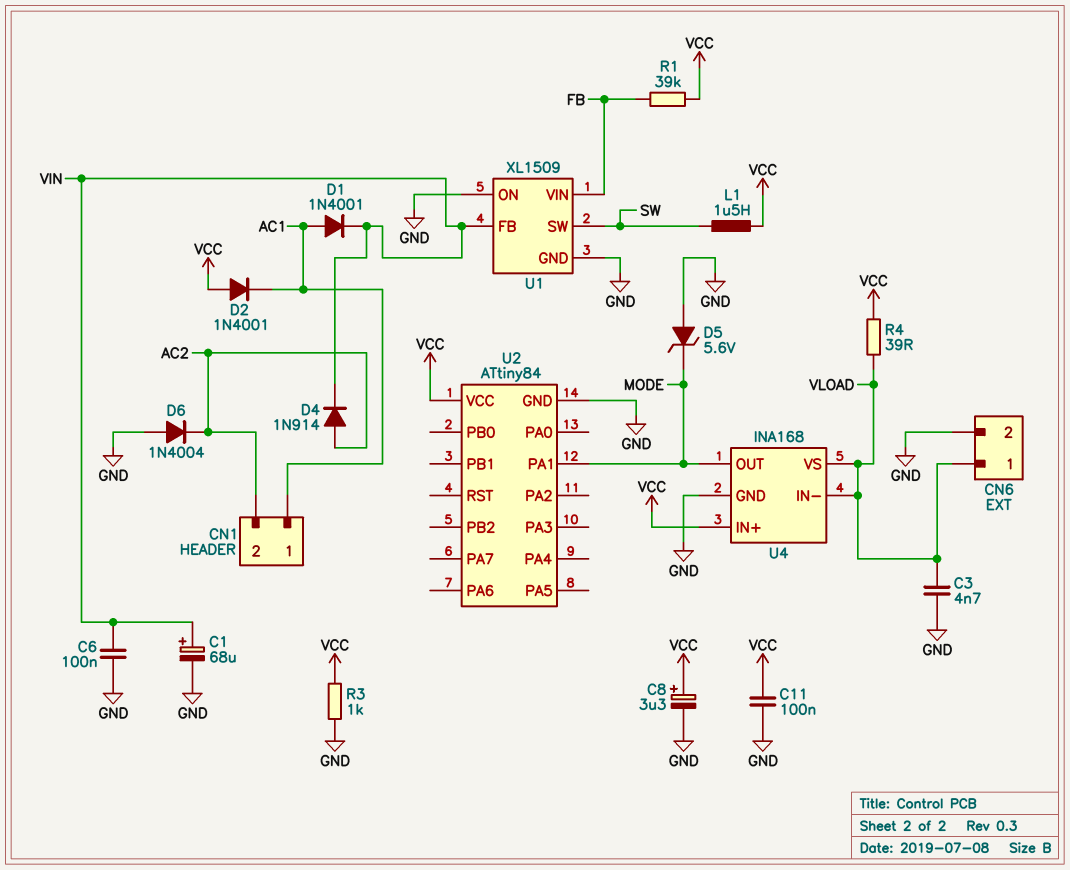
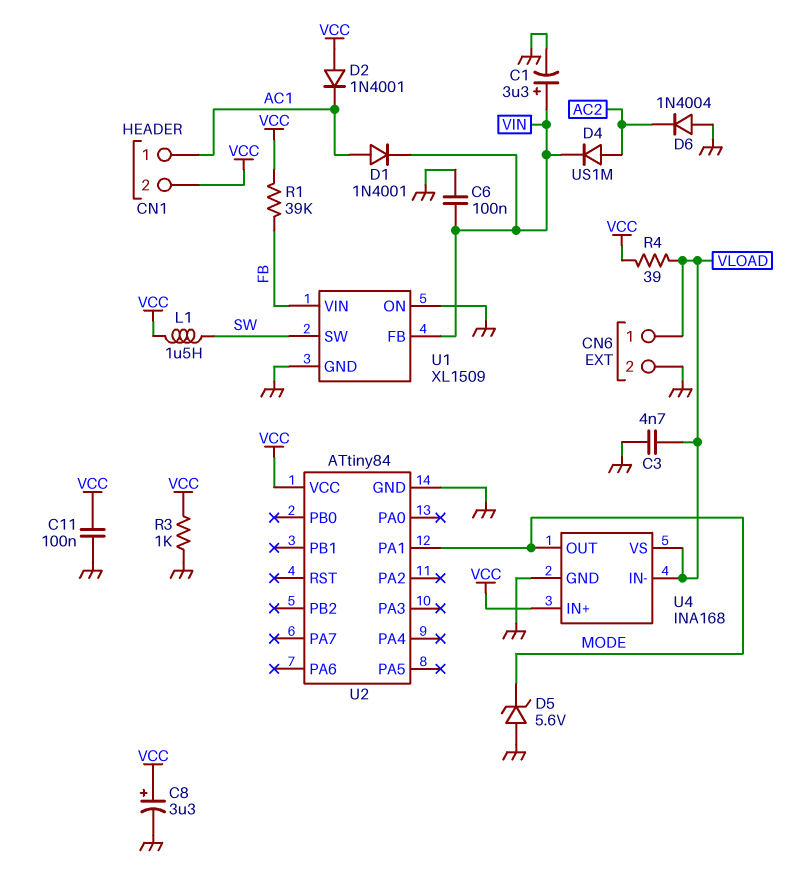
C1: 68uF (plus VIN, minus GND) -> 3.3uF (plus VIN, minus GND)
CN1 pin 2: AC2 -> VCC
D4: diode 1N914 (A AC2, K VIN) -> diode US1M (A AC2, K VIN)

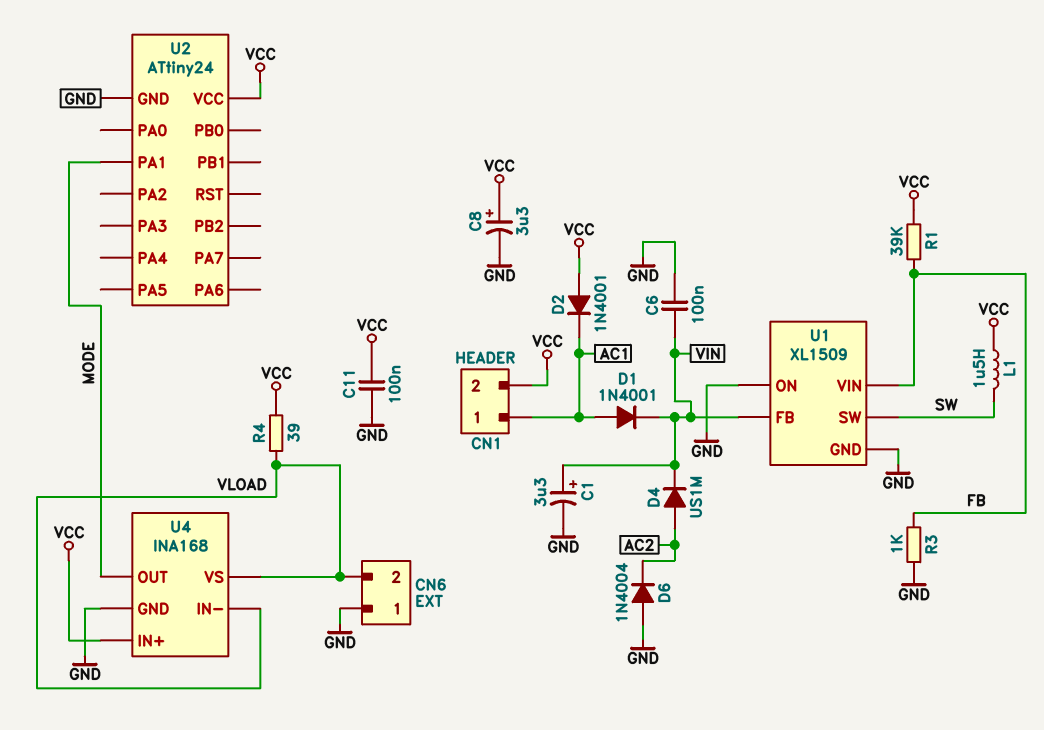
C3: 4.7nF (GND, VLOAD) -> none
CN6 pin 1: VLOAD -> GND
CN6 pin 2: GND -> VLOAD
D5: zener 5.6V (A GND, K MODE) -> none
R3: 1k (GND, VCC) -> 1k (FB, GND)
U2: ATtiny84 -> ATtiny24

